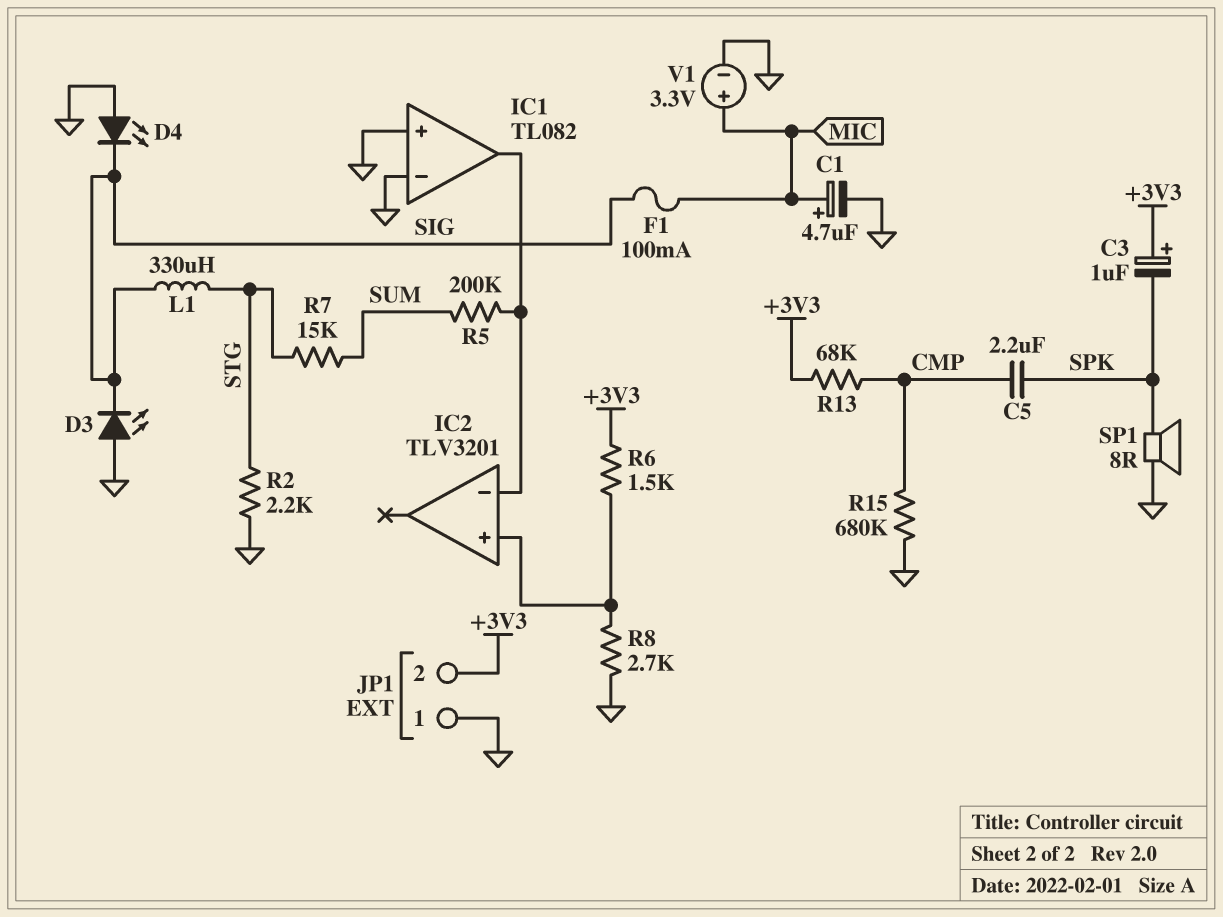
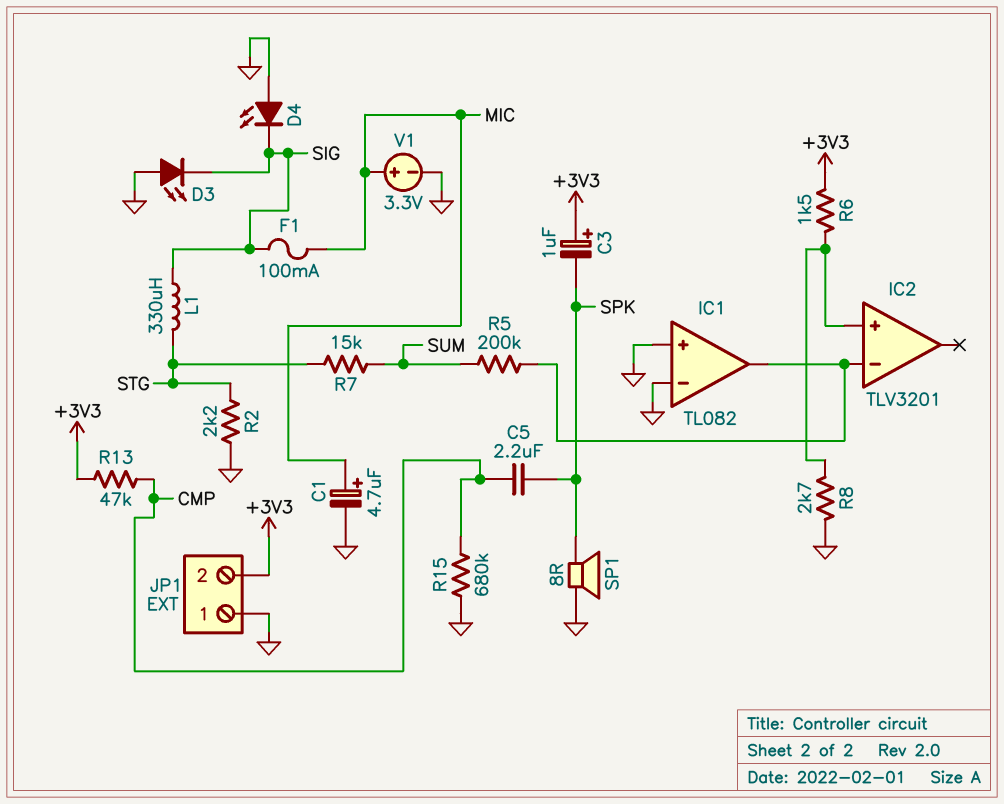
R13: 68k (+3V3, CMP) -> 47k (+3V3, CMP)

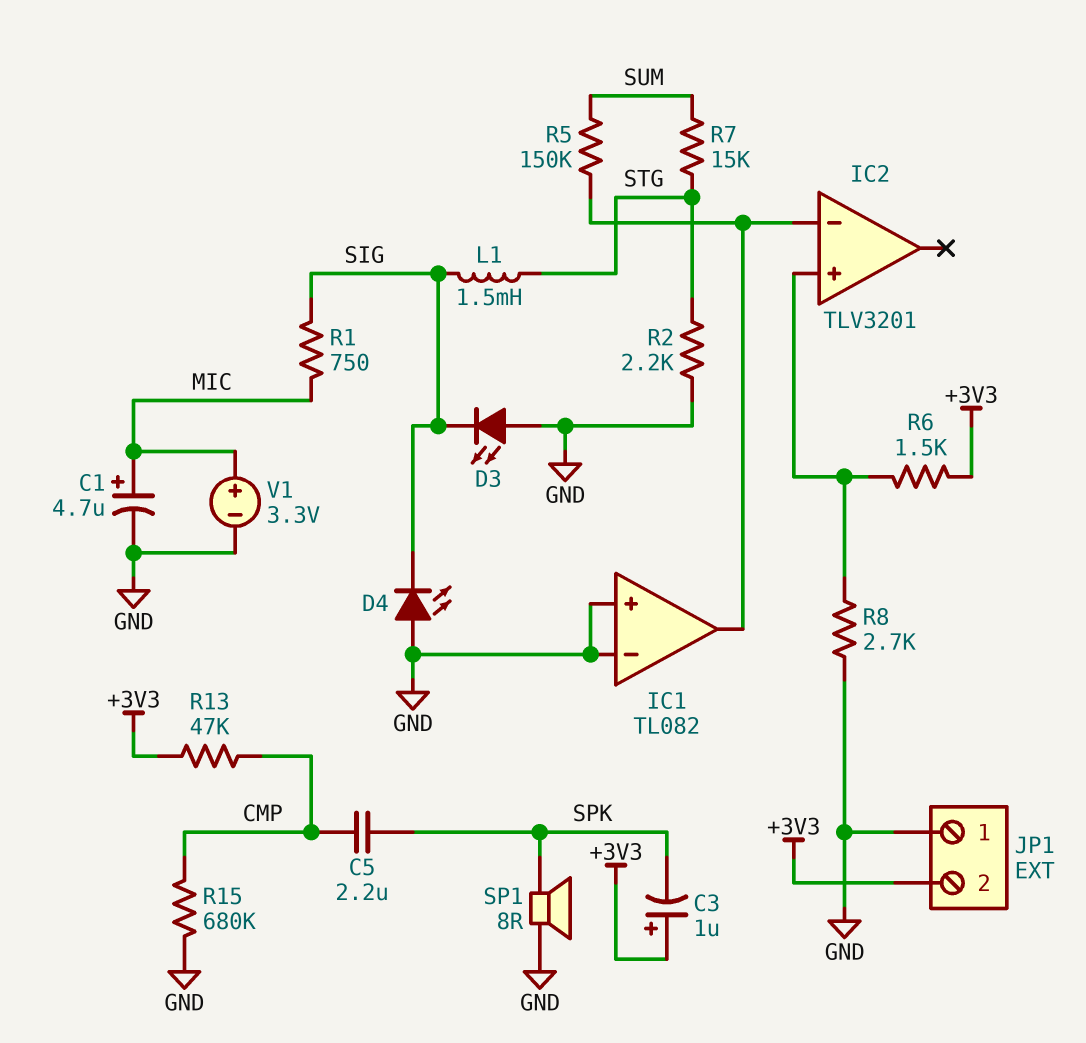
F1: 100mA (MIC, SIG) -> none
L1: 330uH (SIG, STG) -> 1.5mH (SIG, STG)
R1: none -> 750 (MIC, SIG)
R5: 200k (IC1/out, SUM) -> 150k (IC1/out, SUM)

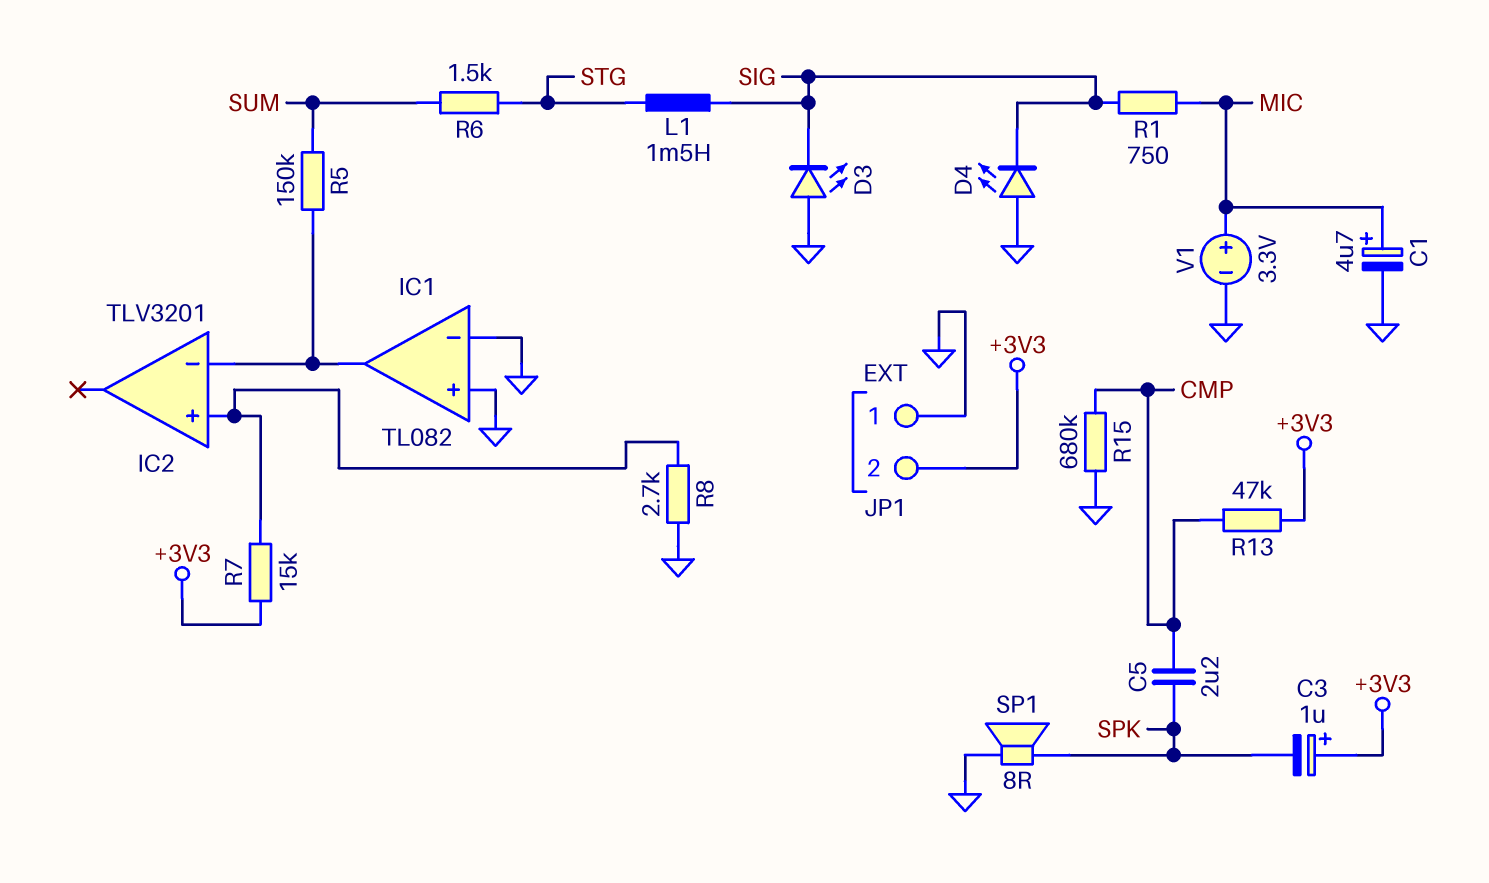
R2: 2.2k (GND, STG) -> none
R6: 1.5k (+3V3, IC2/in+) -> 1.5k (STG, SUM)
R7: 15k (STG, SUM) -> 15k (+3V3, IC2/in+)

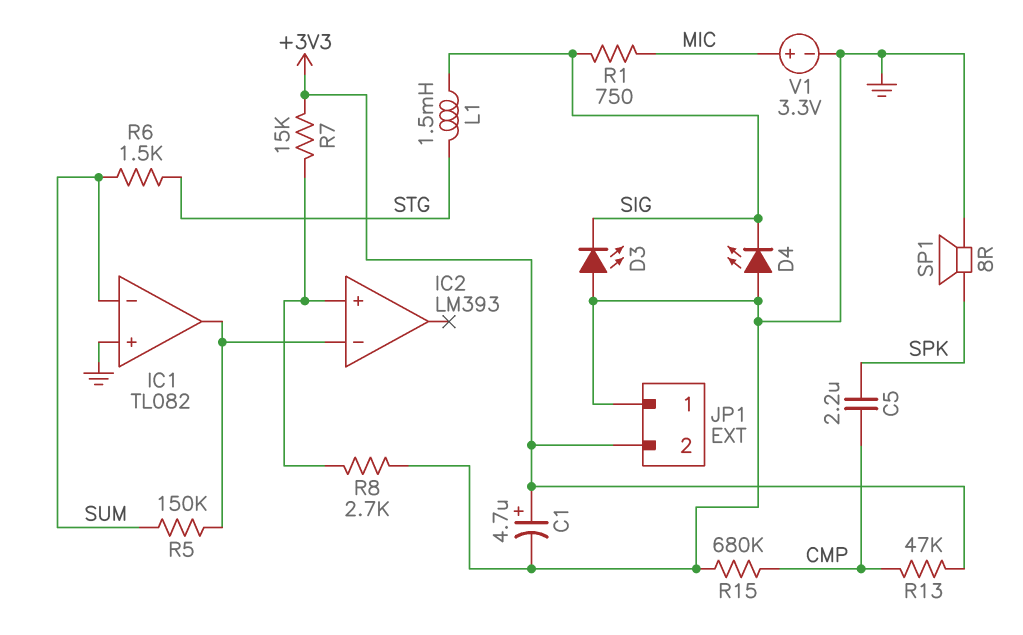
C1: 4.7uF (plus MIC, minus GND) -> 4.7uF (plus +3V3, minus GND)
C3: 1uF (plus +3V3, minus SPK) -> none
IC1 pin in-: GND -> SUM
IC2: TLV3201 -> LM393

